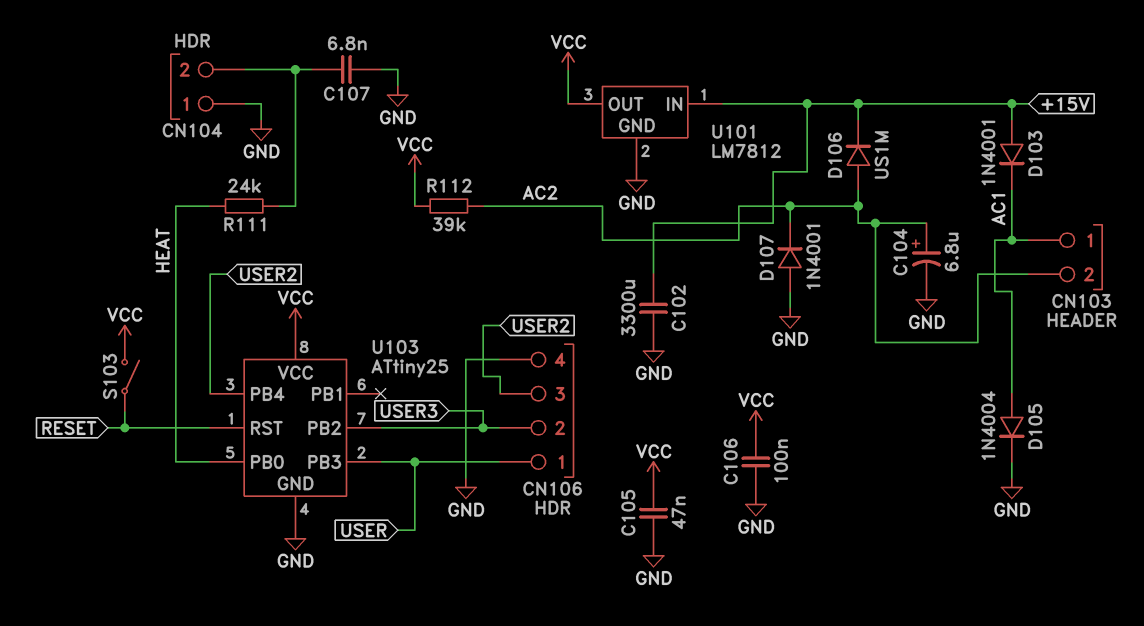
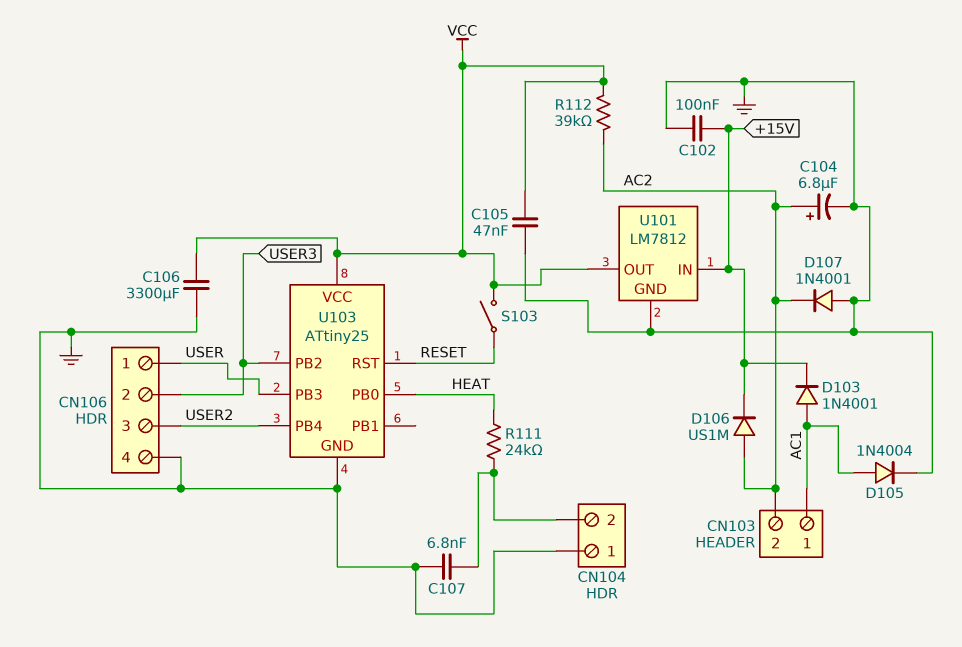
C102: 3300uF (+15V, GND) -> 100nF (+15V, GND)
C106: 100nF (GND, VCC) -> 3300uF (GND, VCC)
D103: diode 1N4001 (A +15V, K AC1) -> diode 1N4001 (A AC1, K +15V)

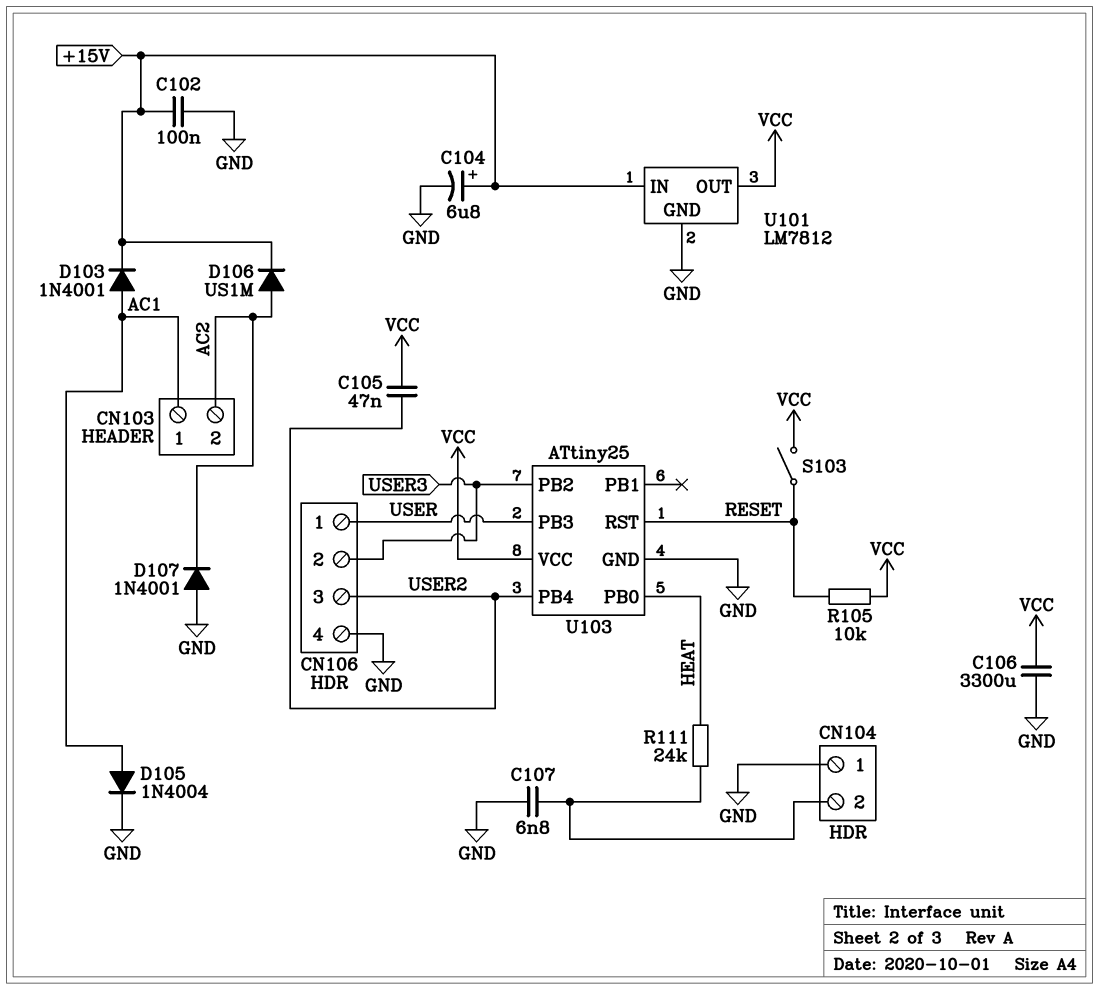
C104: 6.8uF (plus AC2, minus GND) -> 6.8uF (plus +15V, minus GND)
C105: 47nF (GND, VCC) -> 47nF (USER2, VCC)
R105: none -> 10k (RESET, VCC)
R112: 39k (AC2, VCC) -> none

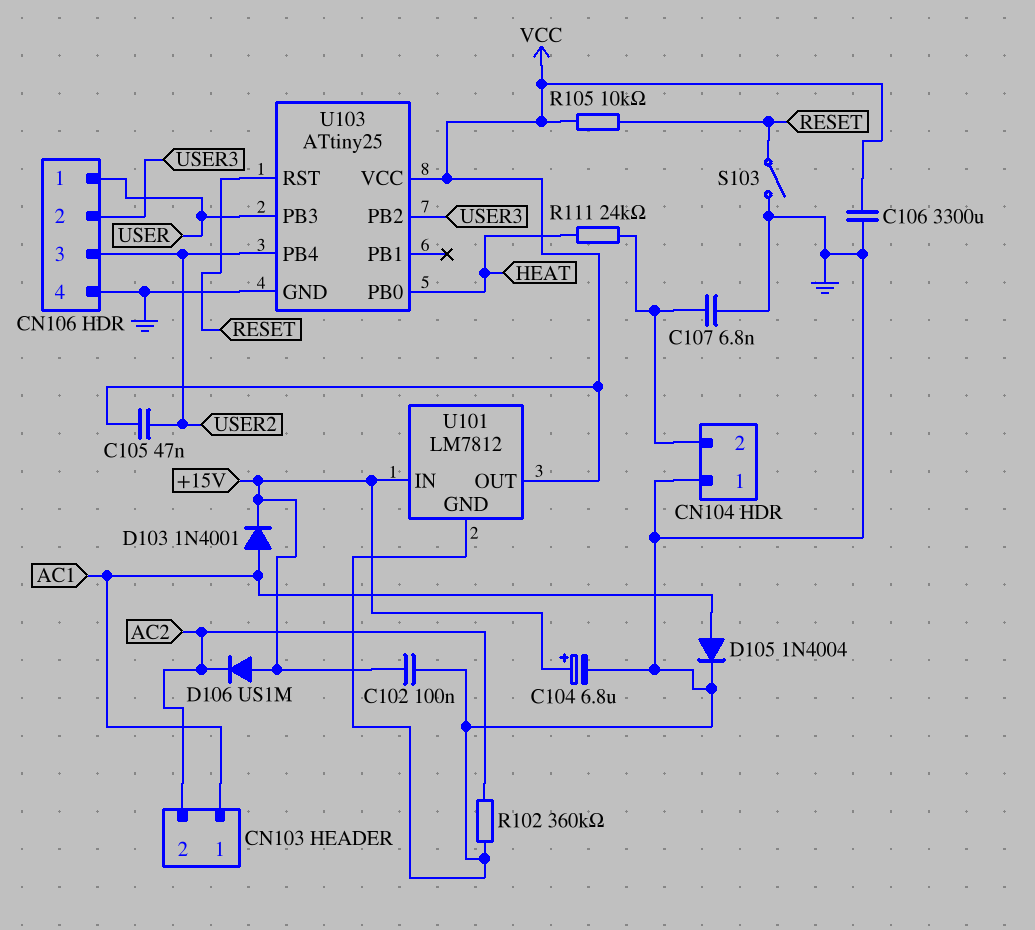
D106: diode US1M (A AC2, K +15V) -> diode US1M (A +15V, K AC2)
D107: diode 1N4001 (A GND, K AC2) -> none
R102: none -> 360k (AC2, GND)
S103: switch (RESET, VCC) -> switch (GND, RESET)

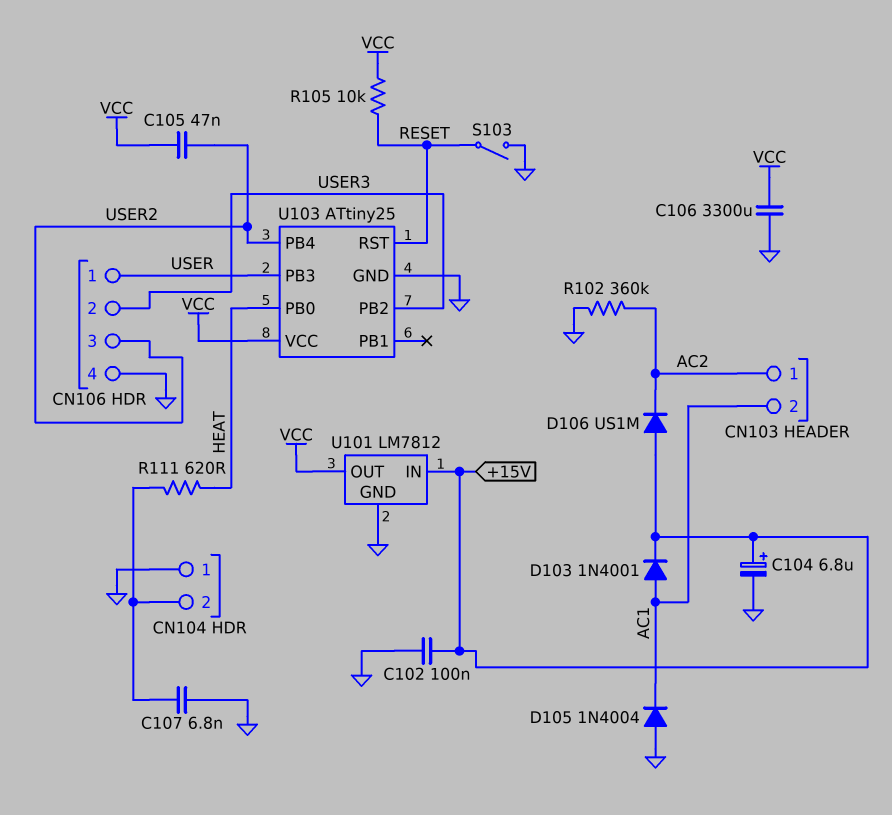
CN103 pin 1: AC1 -> AC2
CN103 pin 2: AC2 -> AC1
D105: diode 1N4004 (A AC1, K GND) -> diode 1N4004 (A GND, K AC1)
R111: 24k (CN104/2, HEAT) -> 620 (CN104/2, HEAT)

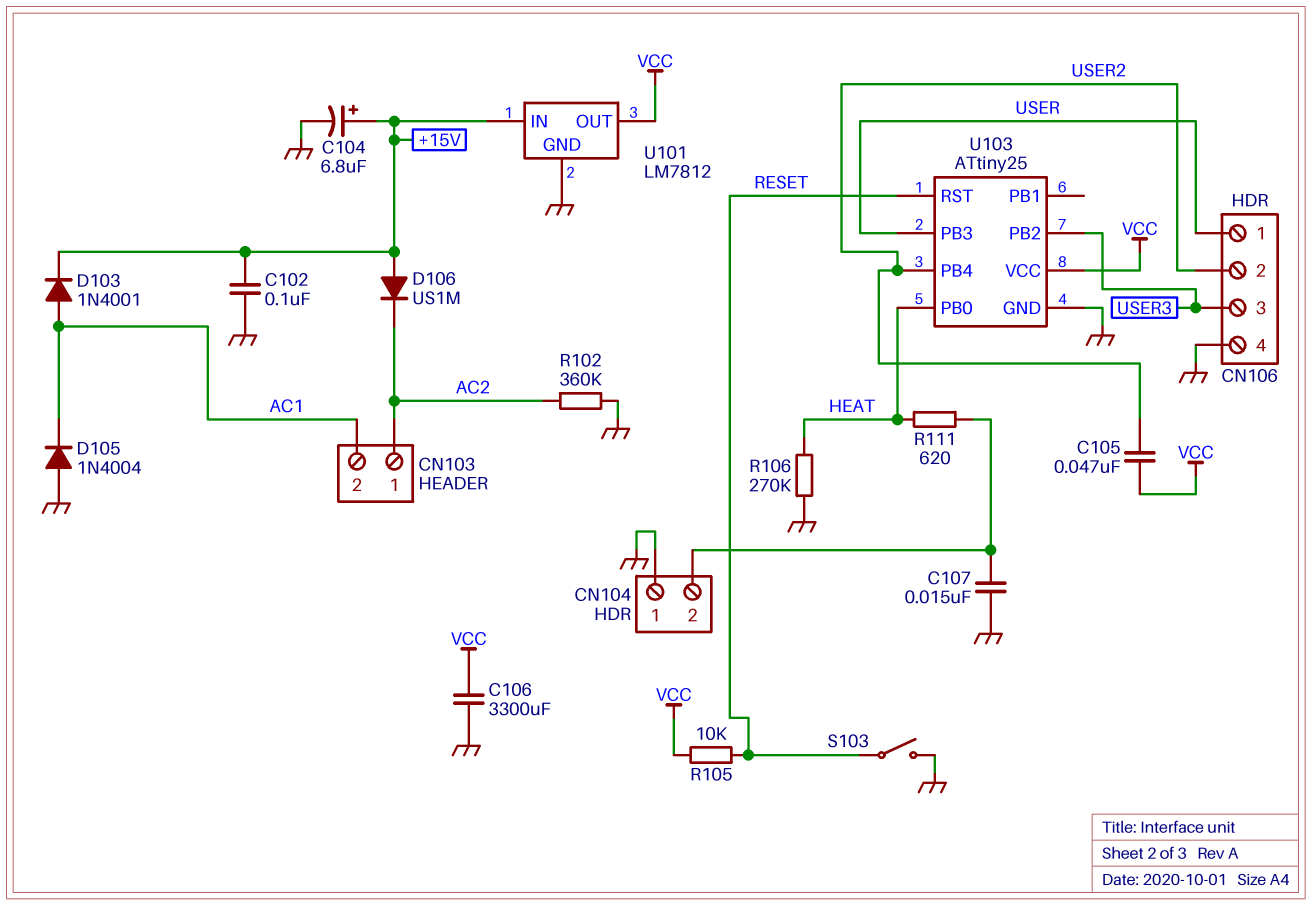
C107: 6.8nF (CN104/2, GND) -> 15nF (CN104/2, GND)
CN106 pin 2: USER3 -> USER2
CN106 pin 3: USER2 -> USER3
R106: none -> 270k (GND, HEAT)

